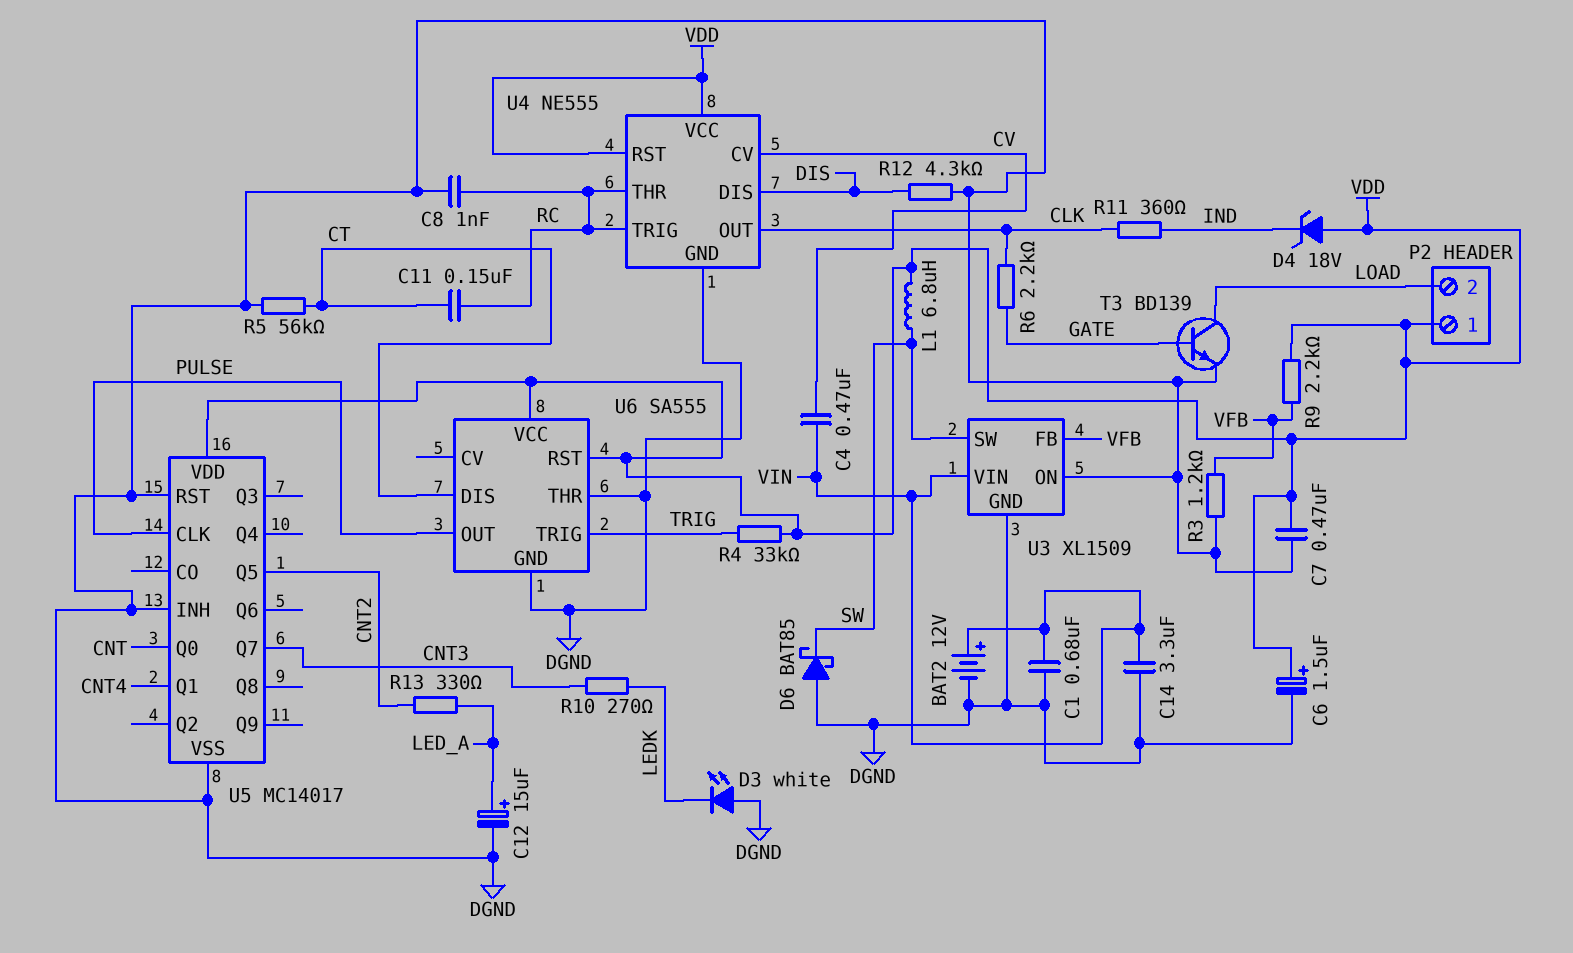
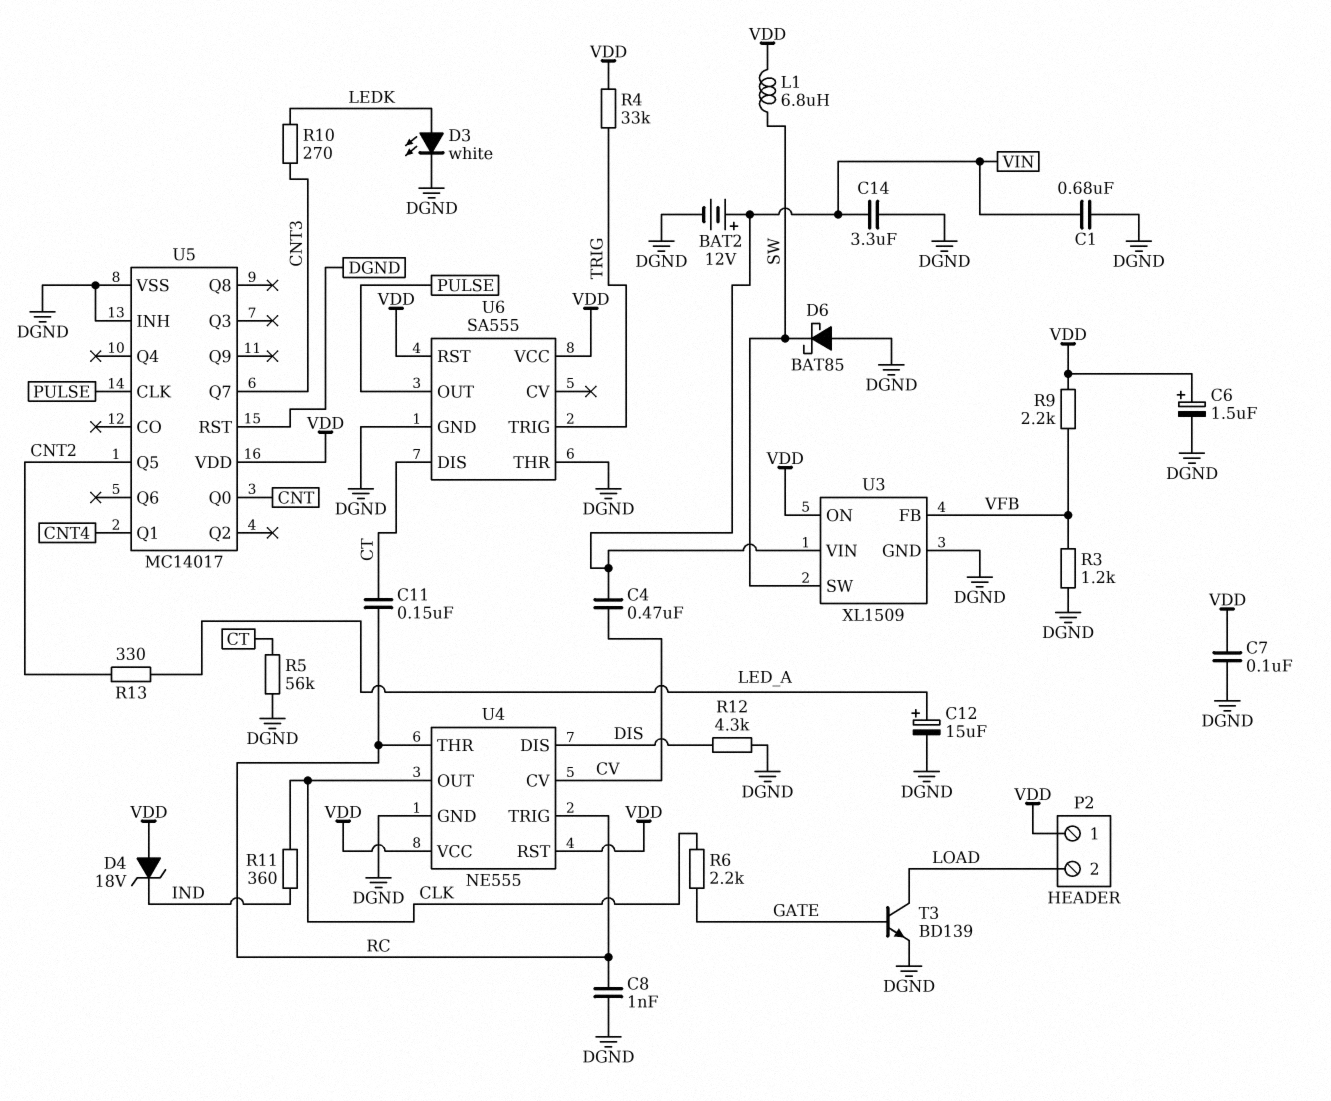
C7: 470nF (DGND, VDD) -> 100nF (DGND, VDD)
D3: LED white (A DGND, K LEDK) -> LED white (A LEDK, K DGND)
U3 pin ON: DGND -> VDD

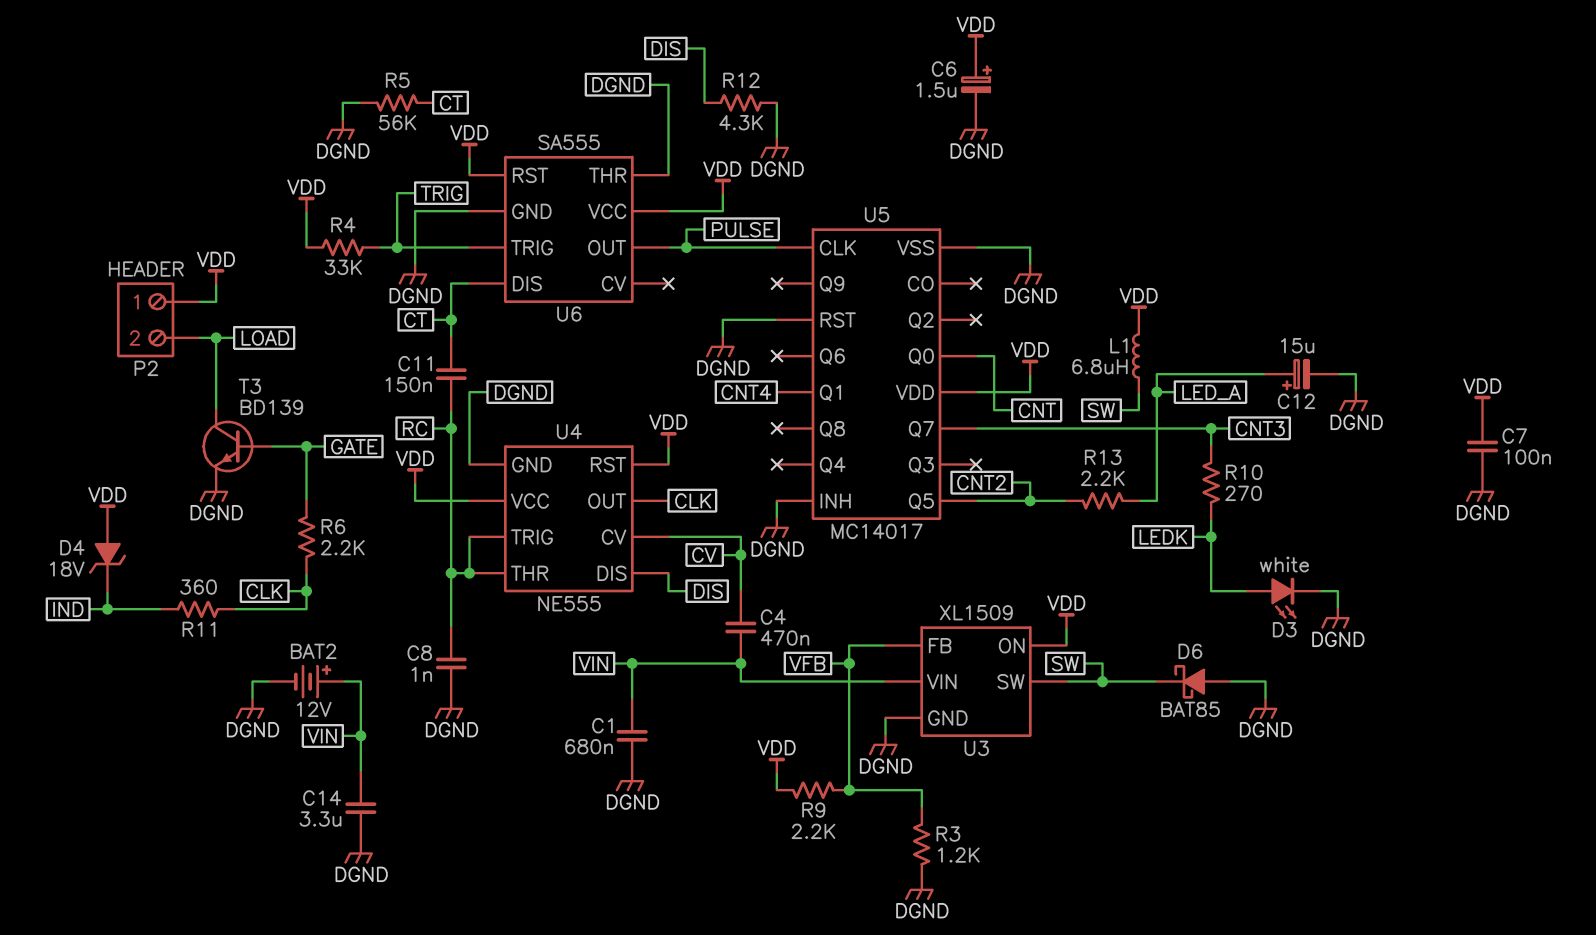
R13: 330 (CNT2, LED_A) -> 2.2k (CNT2, LED_A)

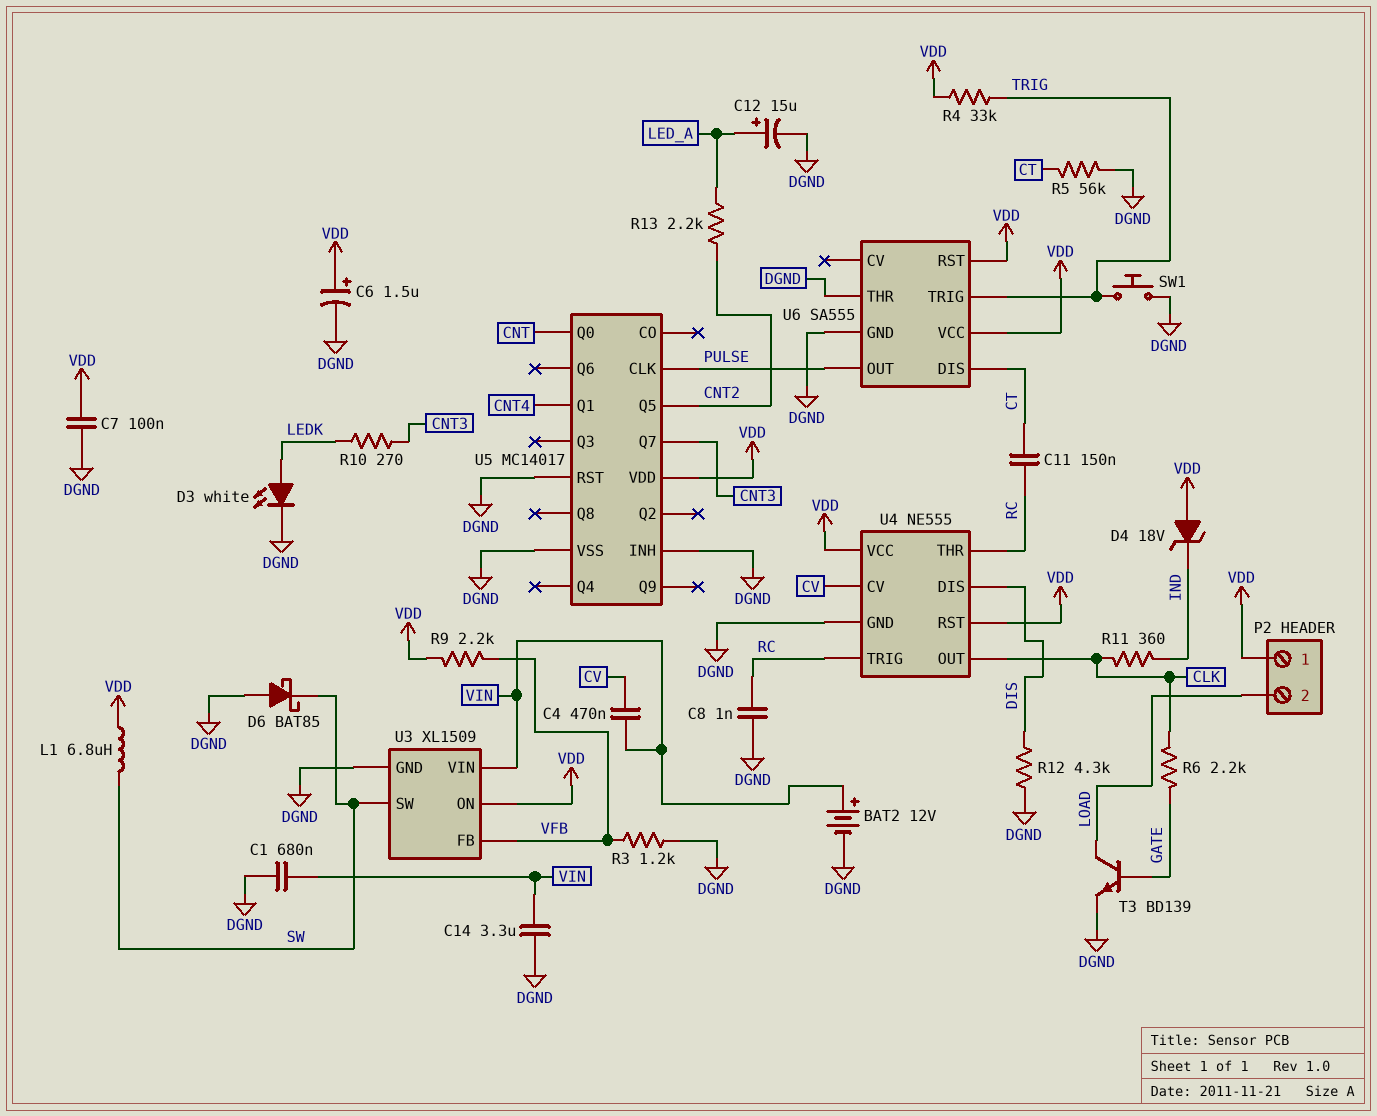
SW1: none -> button (DGND, TRIG)

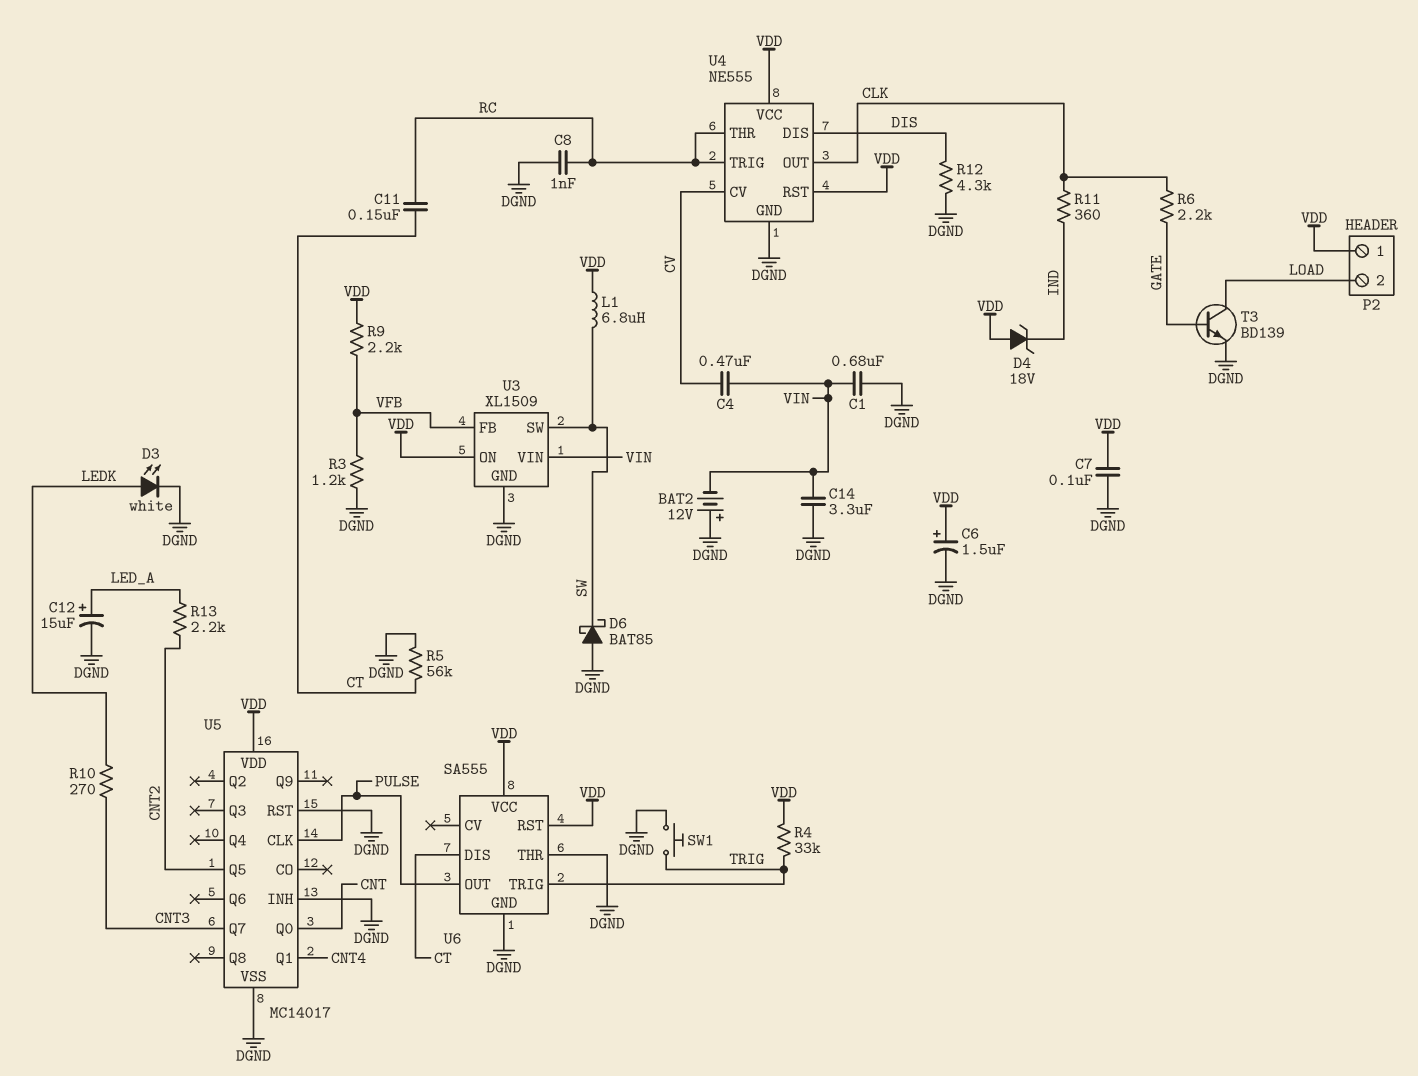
BAT2: 12V (plus VIN, minus DGND) -> 12V (plus DGND, minus VIN)

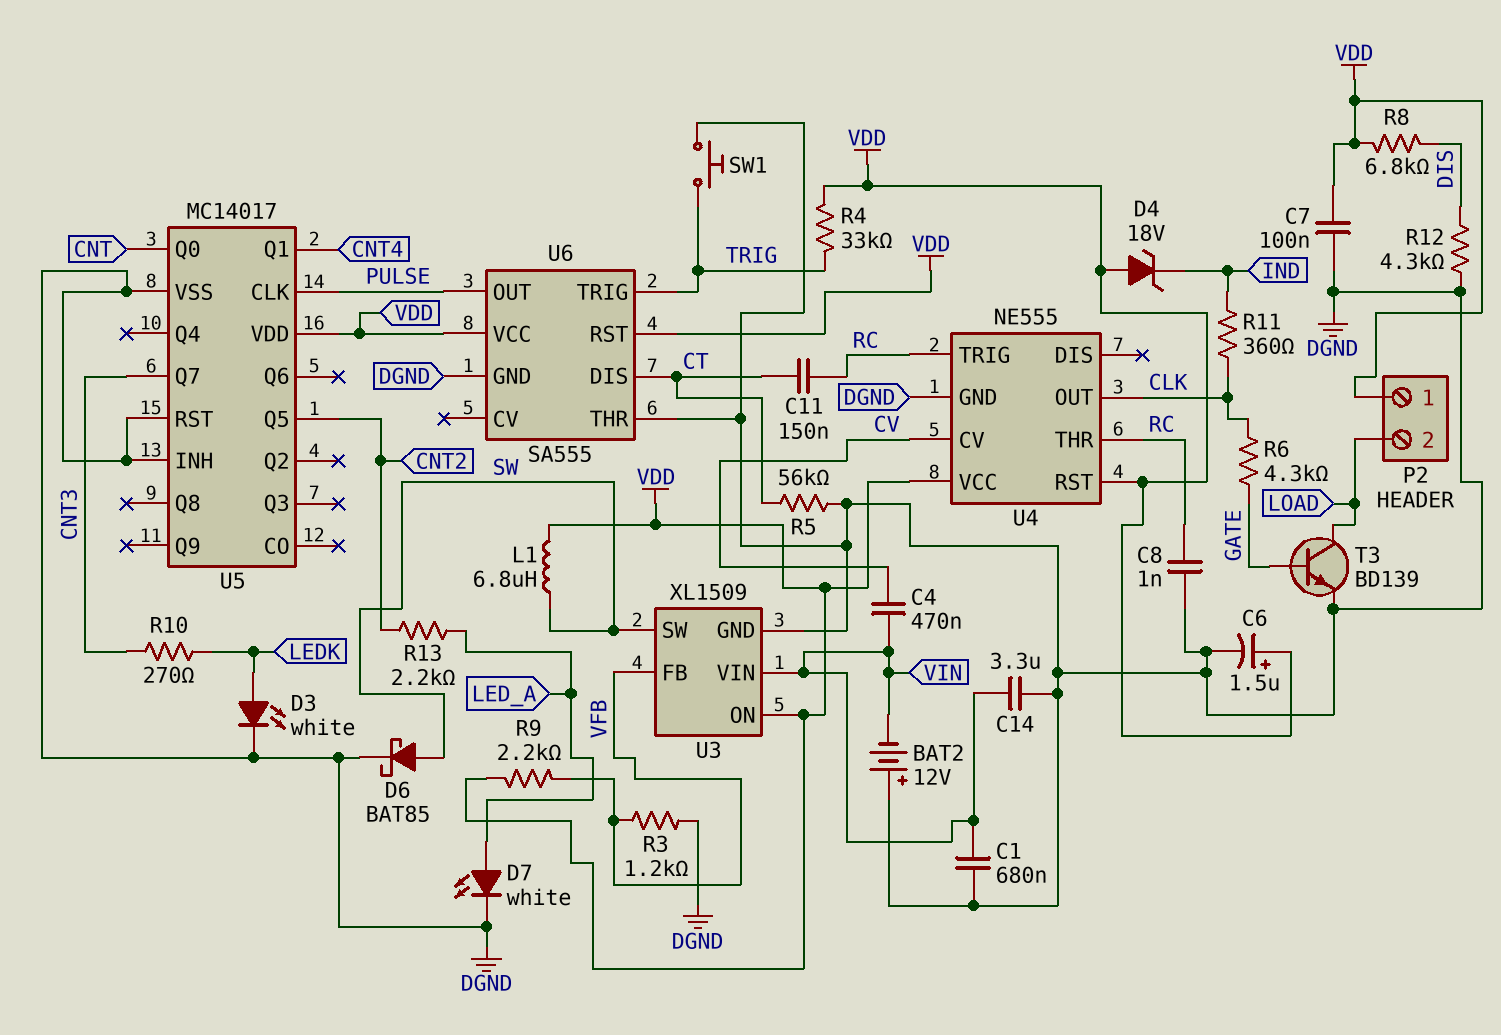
C12: 15uF (plus LED_A, minus DGND) -> none
D6: schottky BAT85 (A DGND, K SW) -> schottky BAT85 (A SW, K DGND)
D7: none -> LED white (A LED_A, K DGND)
R6: 2.2k (CLK, GATE) -> 4.3k (CLK, GATE)
R8: none -> 6.8k (DIS, VDD)
U4 pin DIS: DIS -> none

